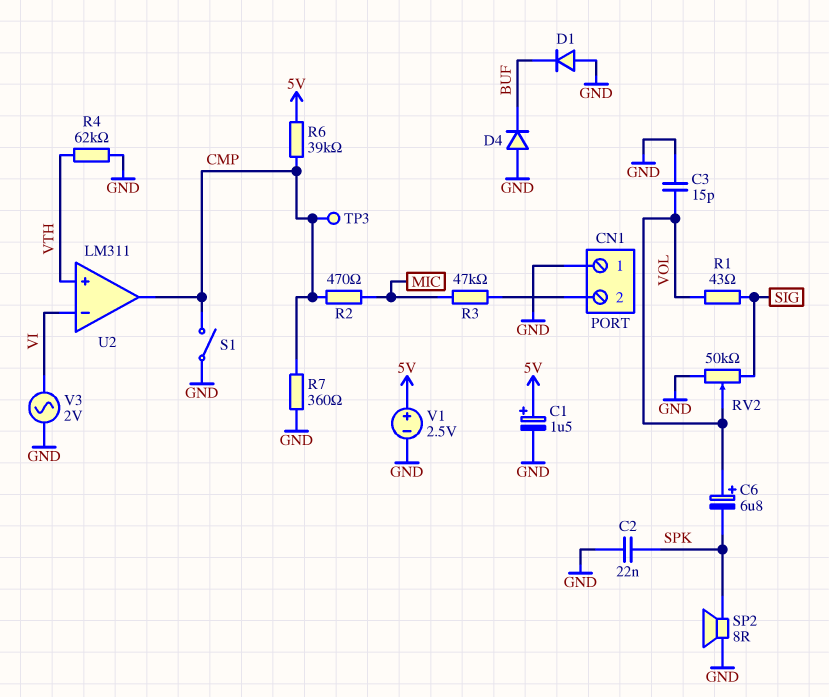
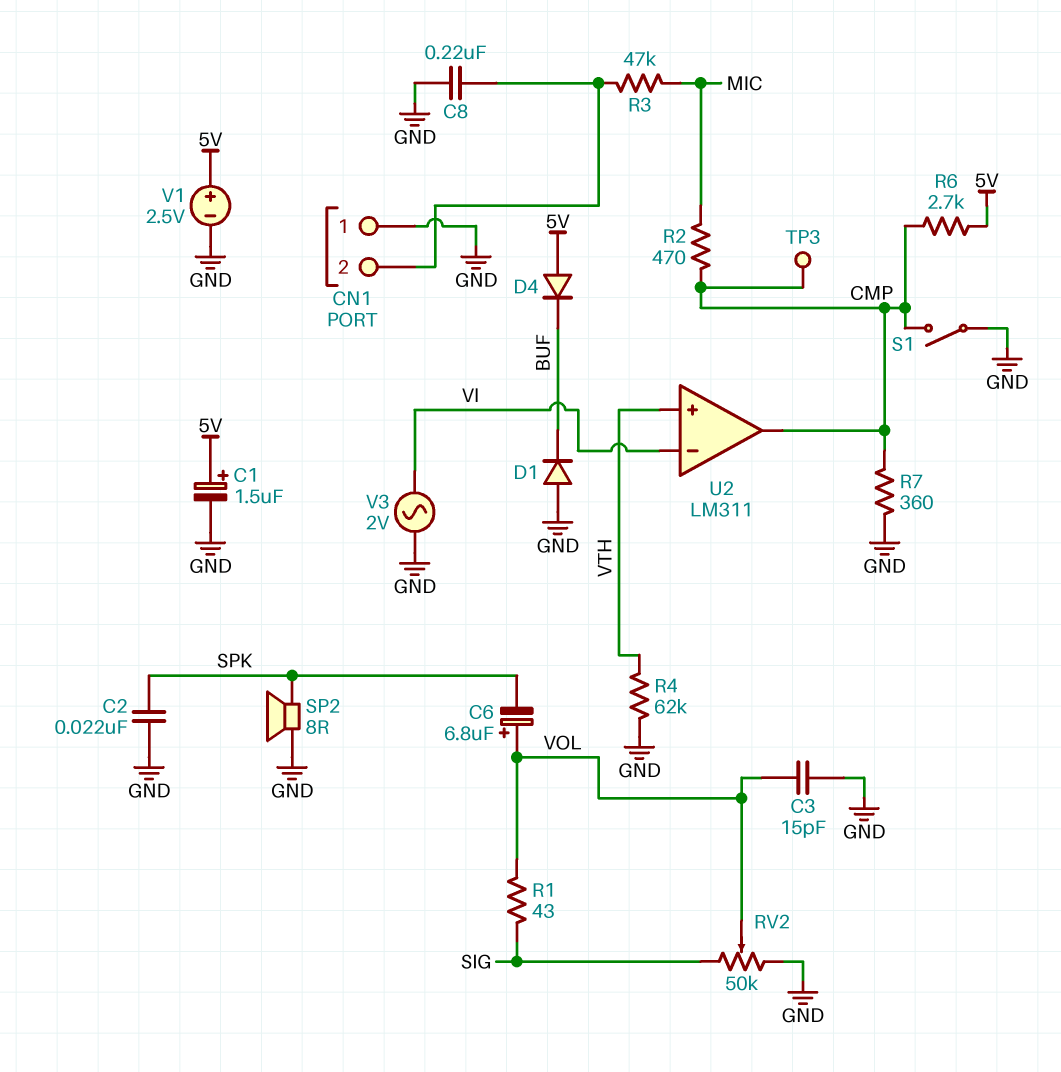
C8: none -> 220nF (CN1/2, GND)
D4: diode (A GND, K BUF) -> diode (A 5V, K BUF)
R6: 39k (5V, CMP) -> 2.7k (5V, CMP)

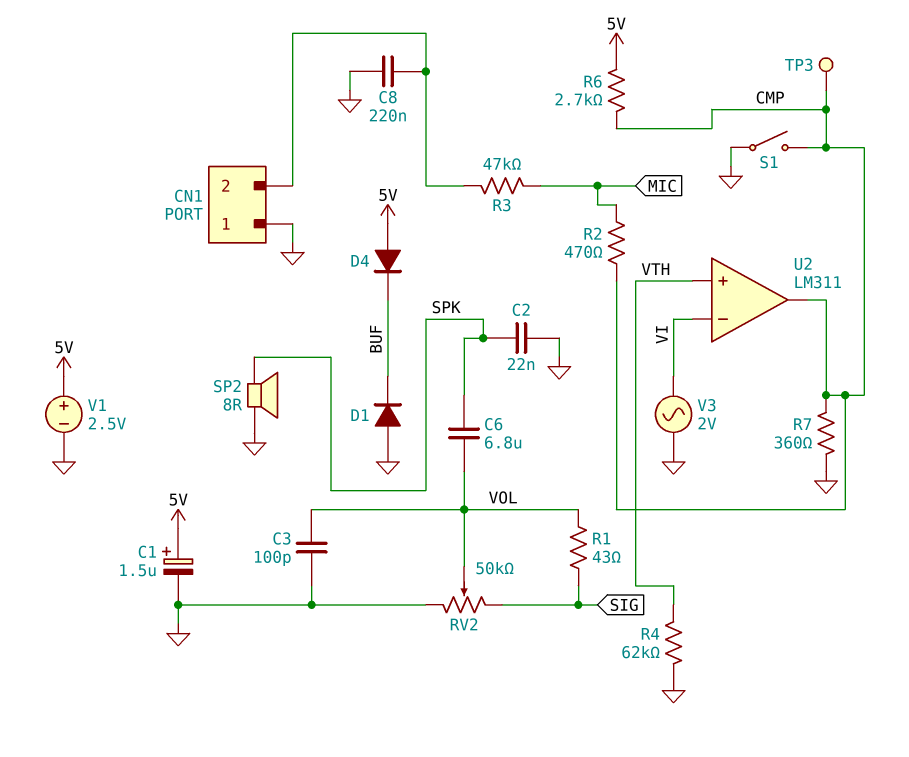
C3: 15pF (GND, VOL) -> 100pF (GND, VOL)
C6: 6.8uF (plus VOL, minus SPK) -> 6.8uF (SPK, VOL)

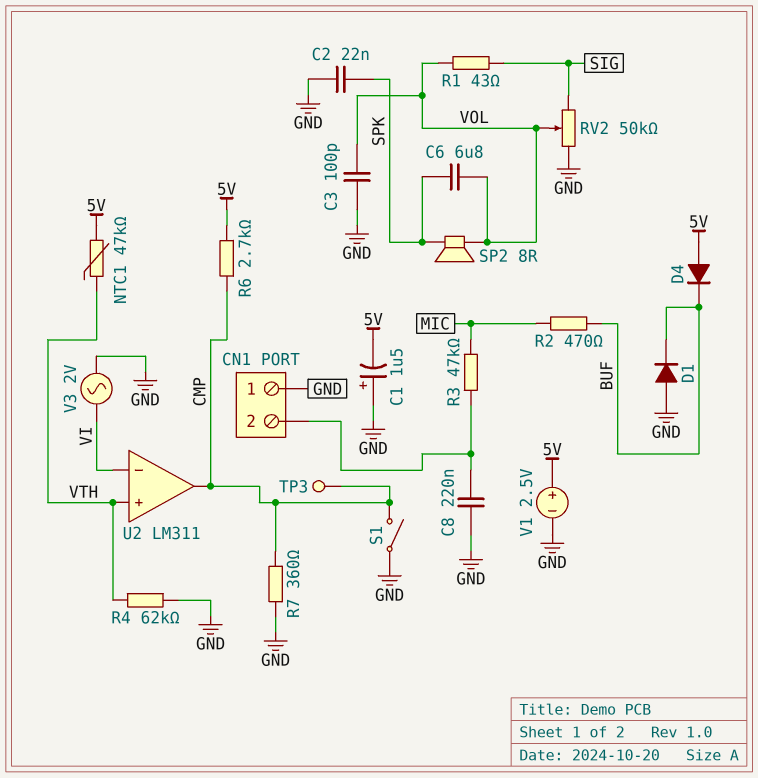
C1: 1.5uF (plus 5V, minus GND) -> 1.5uF (plus GND, minus 5V)
NTC1: none -> 47k (5V, VTH)
R2: 470 (CMP, MIC) -> 470 (BUF, MIC)
SP2: speaker 8R (GND, SPK) -> speaker 8R (SPK, VOL)

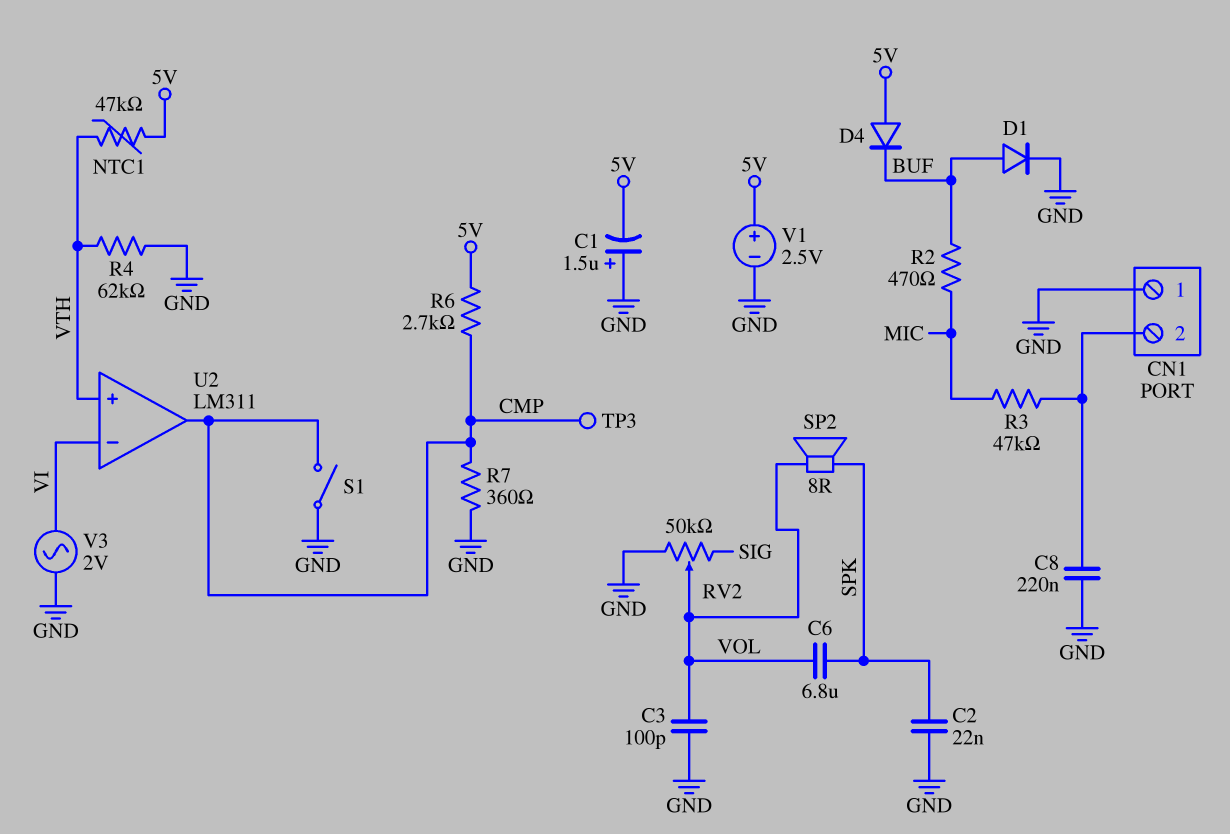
D1: diode (A GND, K BUF) -> diode (A BUF, K GND)
R1: 43 (SIG, VOL) -> none

